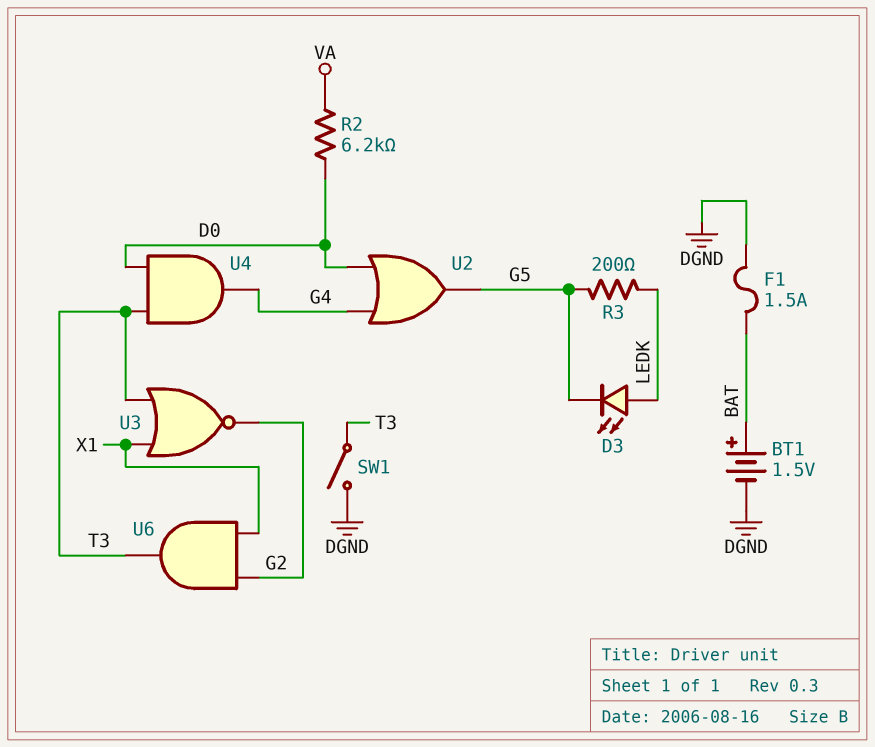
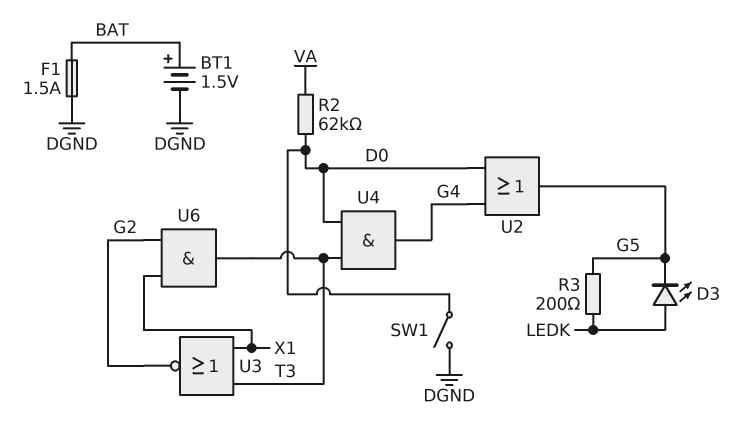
R2: 6.2k (D0, VA) -> 62k (D0, VA)
SW1: switch (DGND, T3) -> switch (D0, DGND)

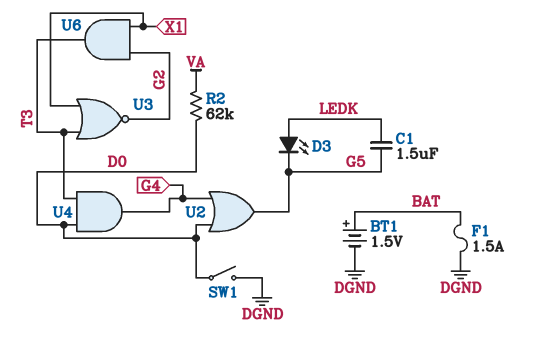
C1: none -> 1.5uF (G5, LEDK)
R3: 200 (G5, LEDK) -> none

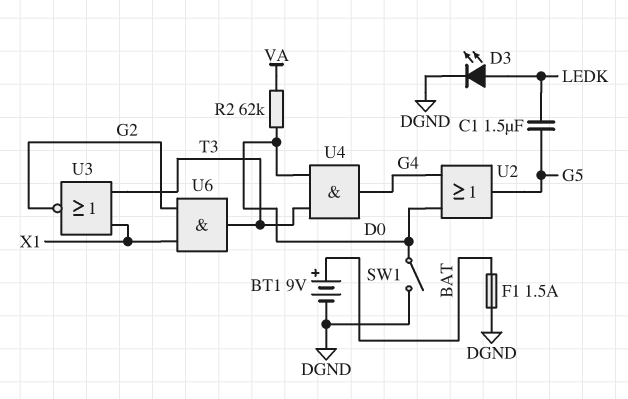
BT1: 1.5V (plus BAT, minus DGND) -> 9V (plus BAT, minus DGND)
D3: LED (A LEDK, K G5) -> LED (A LEDK, K DGND)

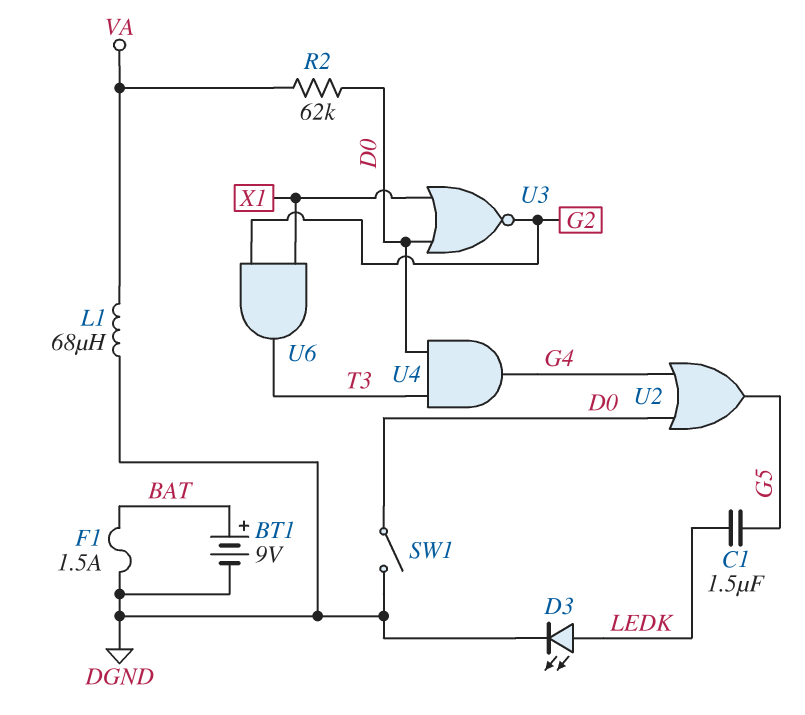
L1: none -> 68uH (DGND, VA)
U3: NOR (in T3, in X1, out G2) -> NOR (in D0, in X1, out G2)

